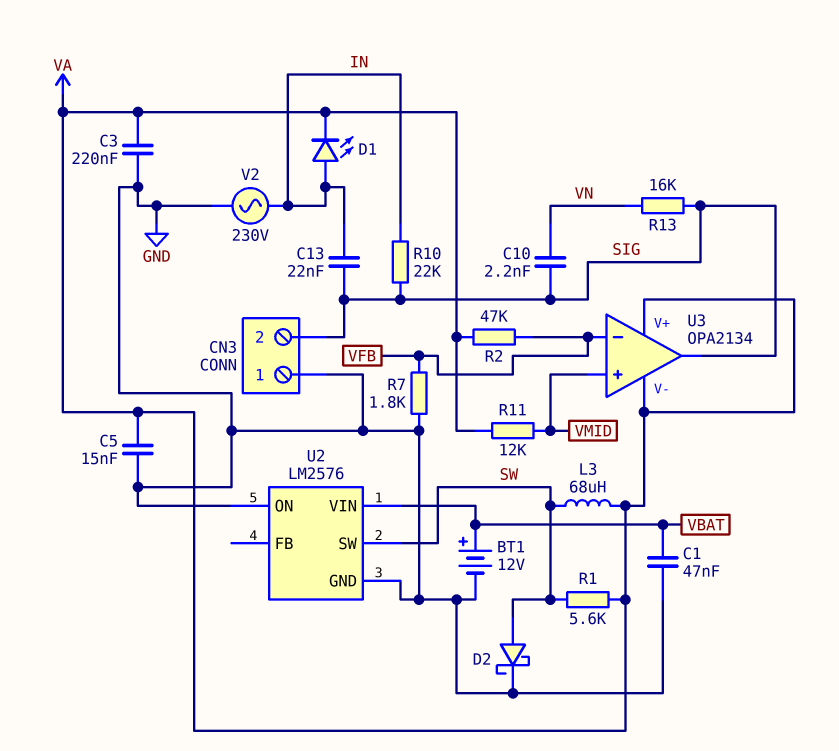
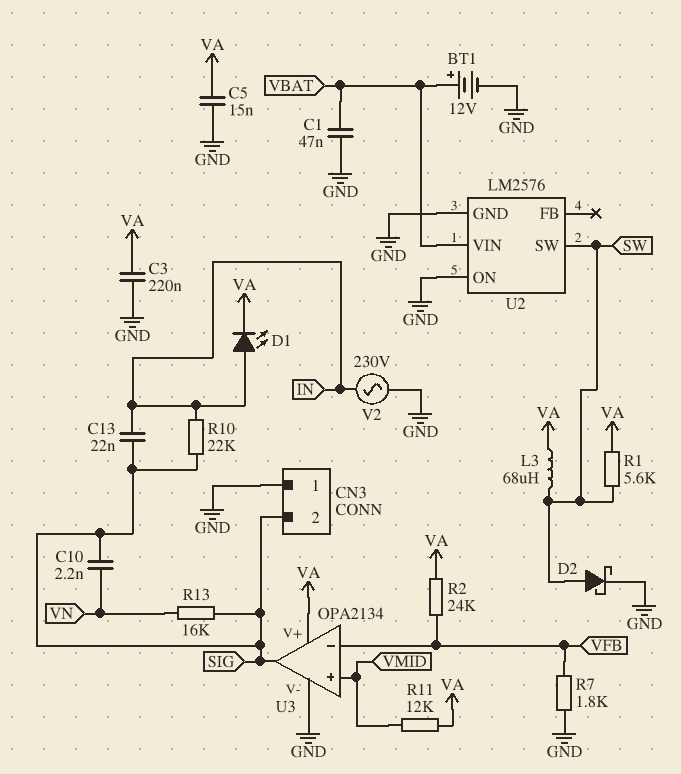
R2: 47k (VA, VFB) -> 24k (VA, VFB)
U3 pin V-: VA -> GND

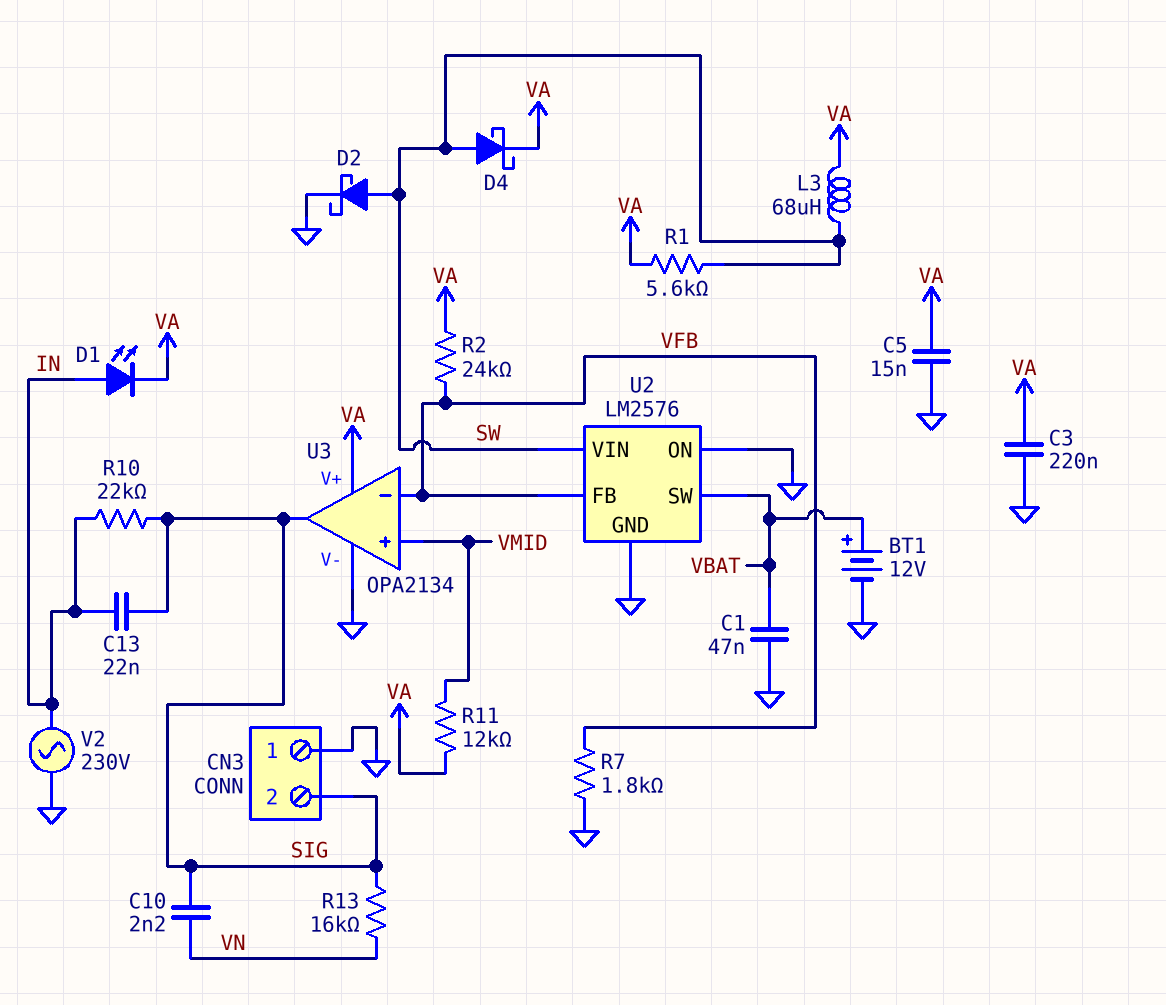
D4: none -> schottky (A SW, K VA)
U2 pin FB: none -> VFB
U2 pin SW: SW -> VBAT
U2 pin VIN: VBAT -> SW

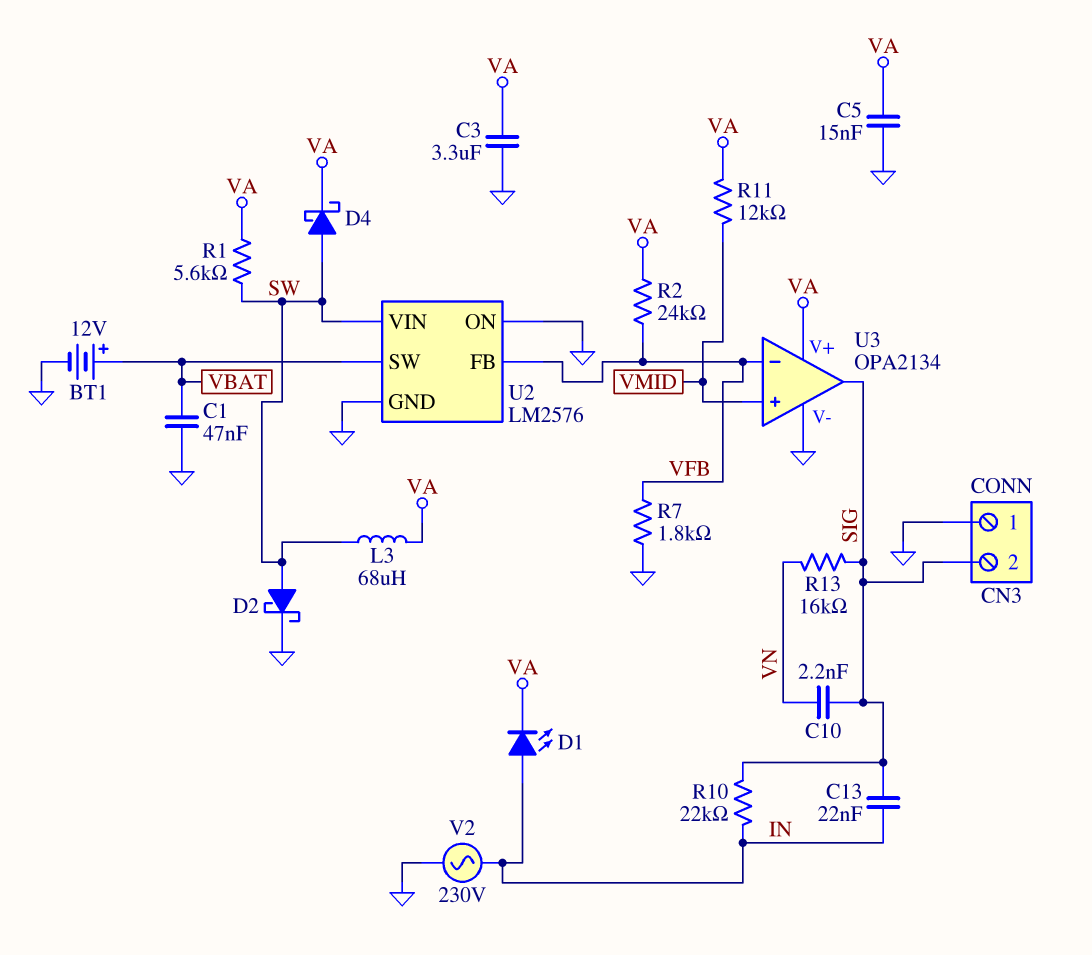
C3: 220nF (GND, VA) -> 3.3uF (GND, VA)

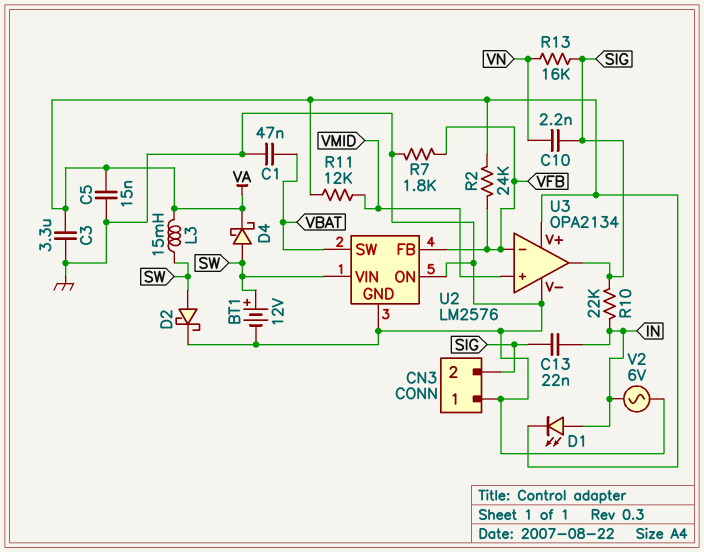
BT1: 12V (plus VBAT, minus GND) -> 12V (plus SW, minus GND)
L3: 68uH (SW, VA) -> 15mH (SW, VA)
R1: 5.6k (SW, VA) -> none
V2: AC 230V (GND, IN) -> AC 6V (GND, IN)

